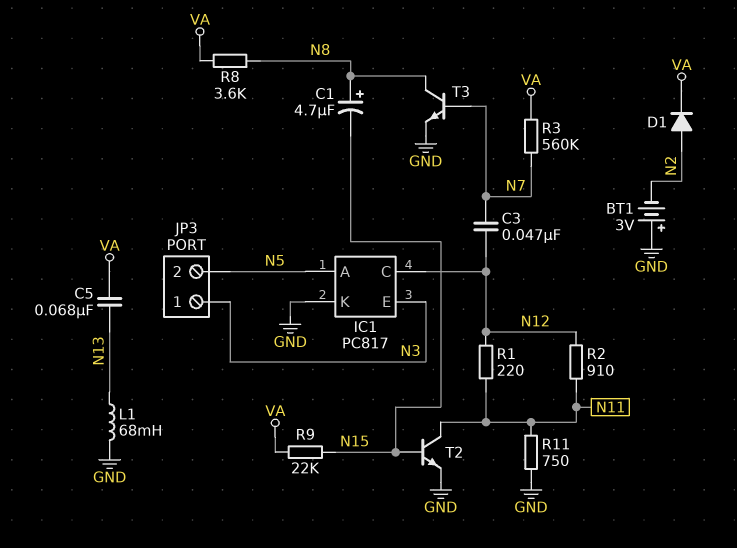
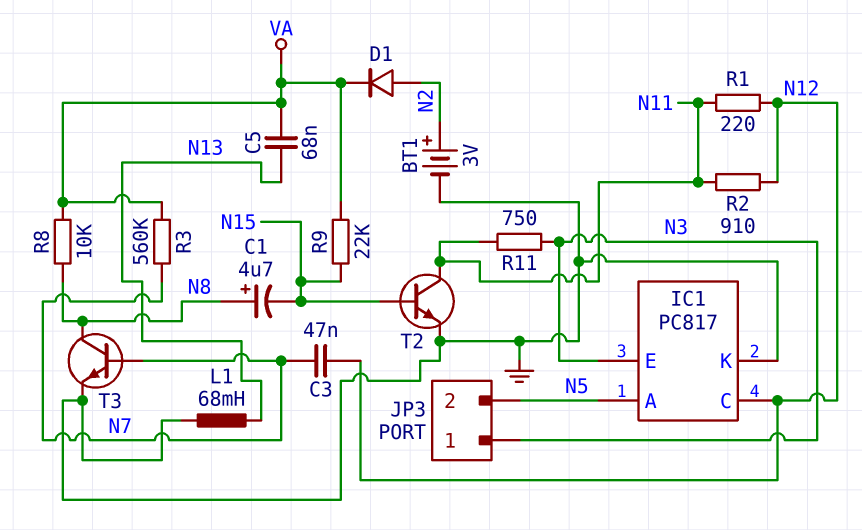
BT1: 3V (plus GND, minus N2) -> 3V (plus N2, minus GND)
R8: 3.6k (N8, VA) -> 10k (N8, VA)
R11: 750 (GND, N11) -> 750 (N3, N11)

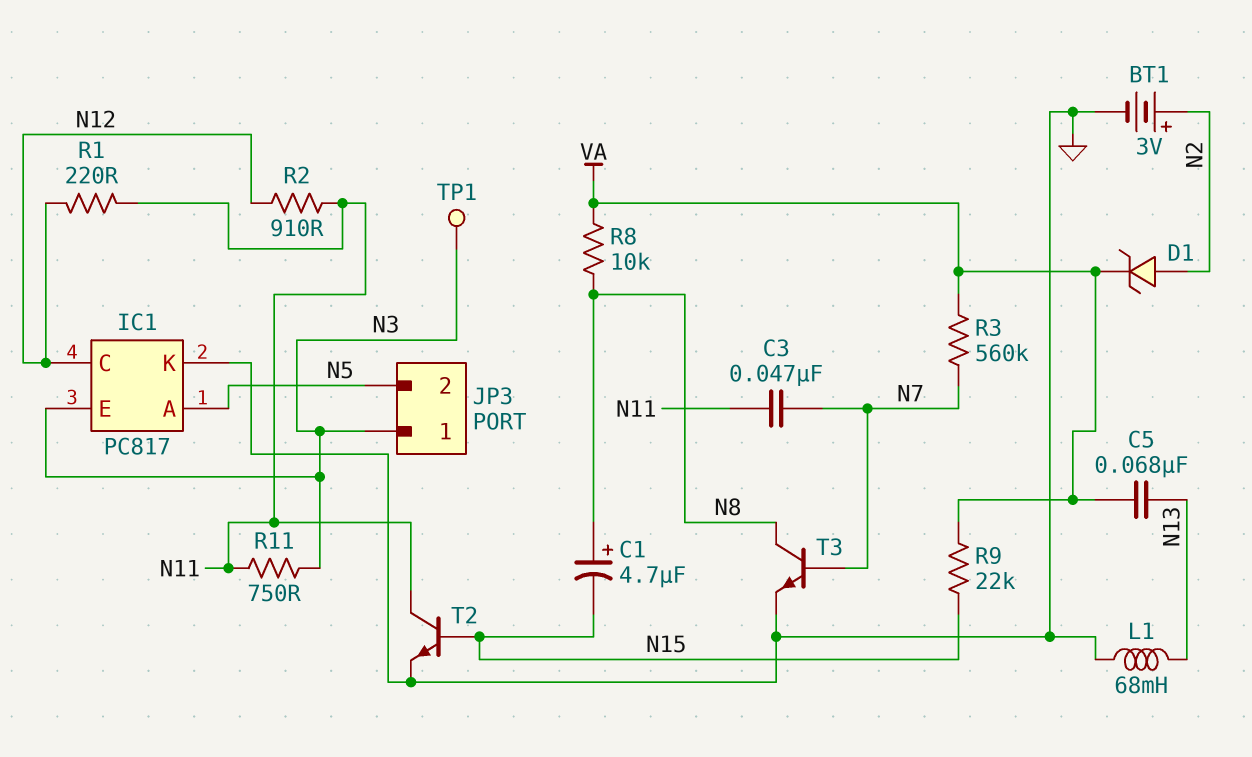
C3: 47nF (N7, N12) -> 47nF (N7, N11)
D1: diode (A N2, K VA) -> zener (A N2, K VA)
TP1: none -> test point (N3)

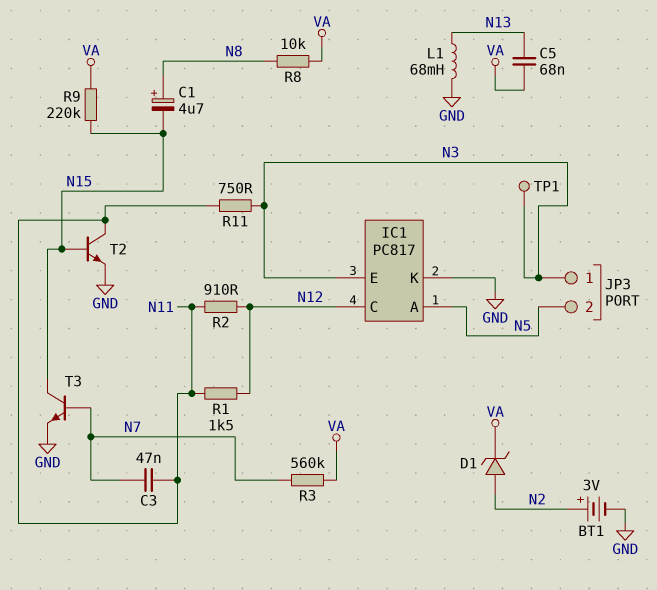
R1: 220 (N11, N12) -> 1.5k (N11, N12)
R9: 22k (N15, VA) -> 220k (N15, VA)
T3: NPN (B N7, C N8, E GND) -> NPN (B N7, C N15, E GND)

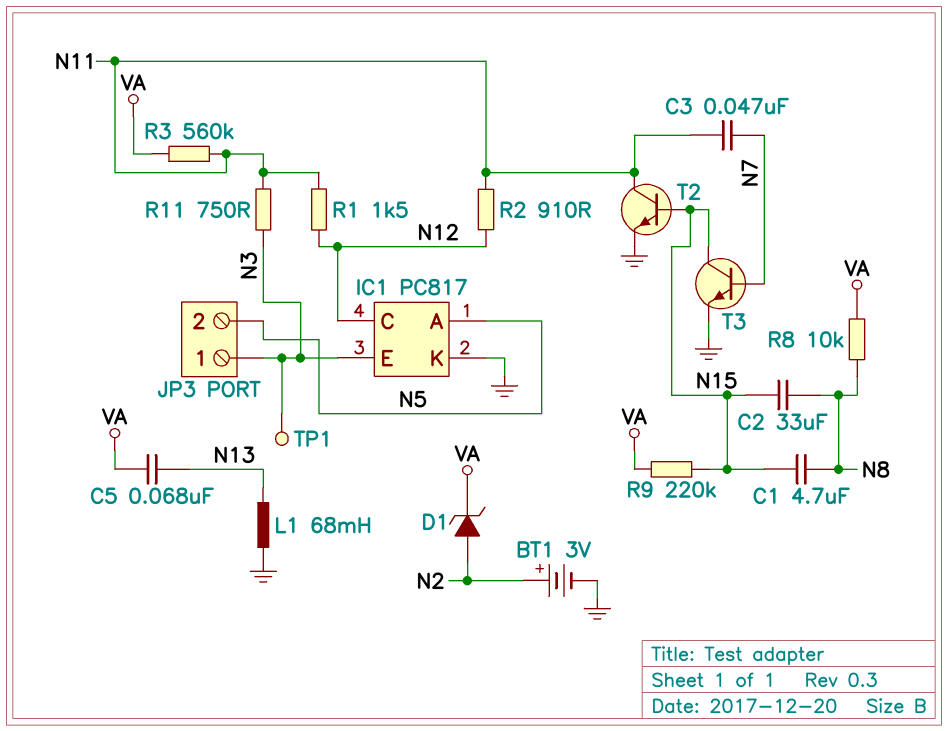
C1: 4.7uF (plus N8, minus N15) -> 4.7uF (N8, N15)
C2: none -> 33uF (N8, N15)
R3: 560k (N7, VA) -> 560k (N11, VA)

